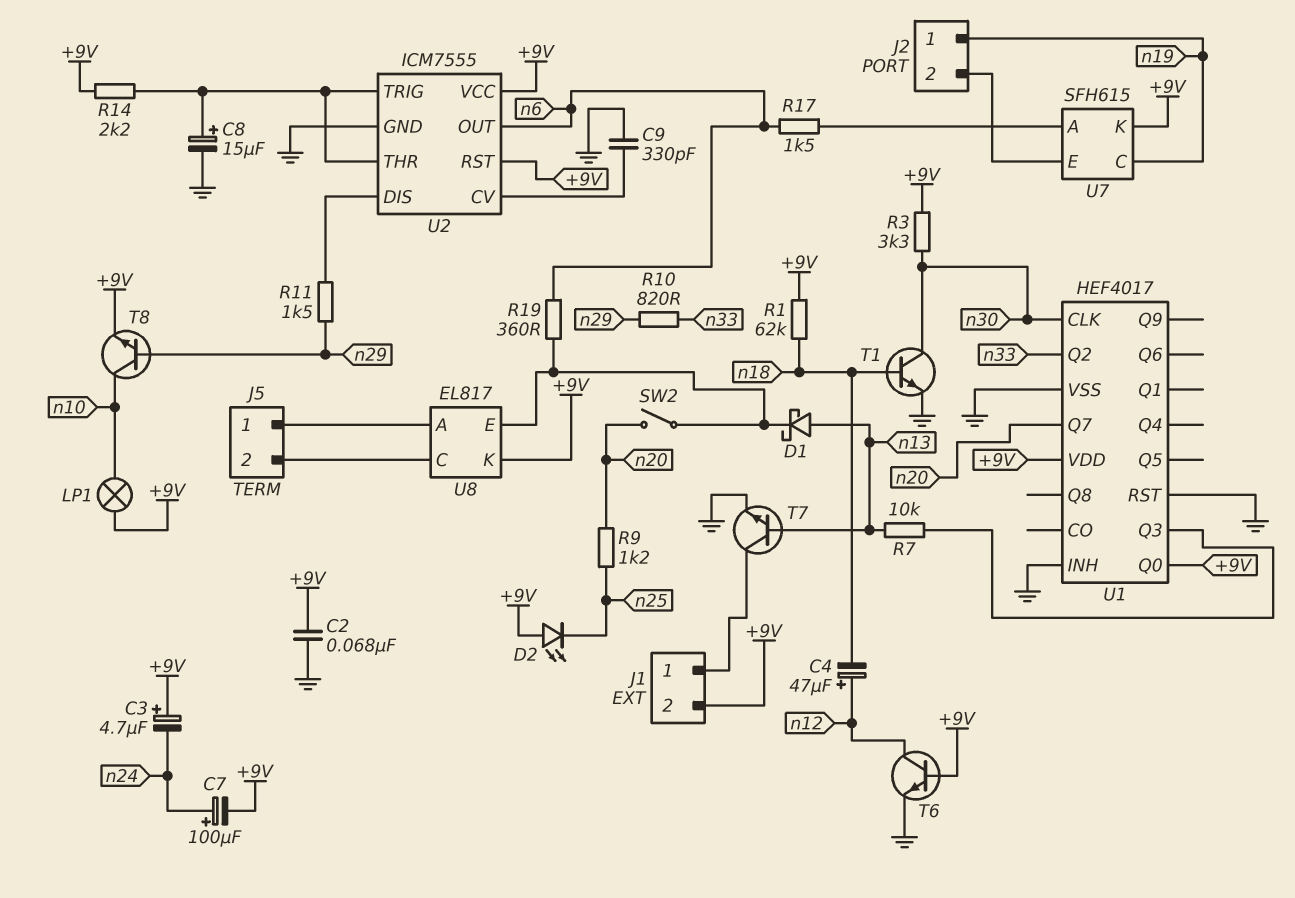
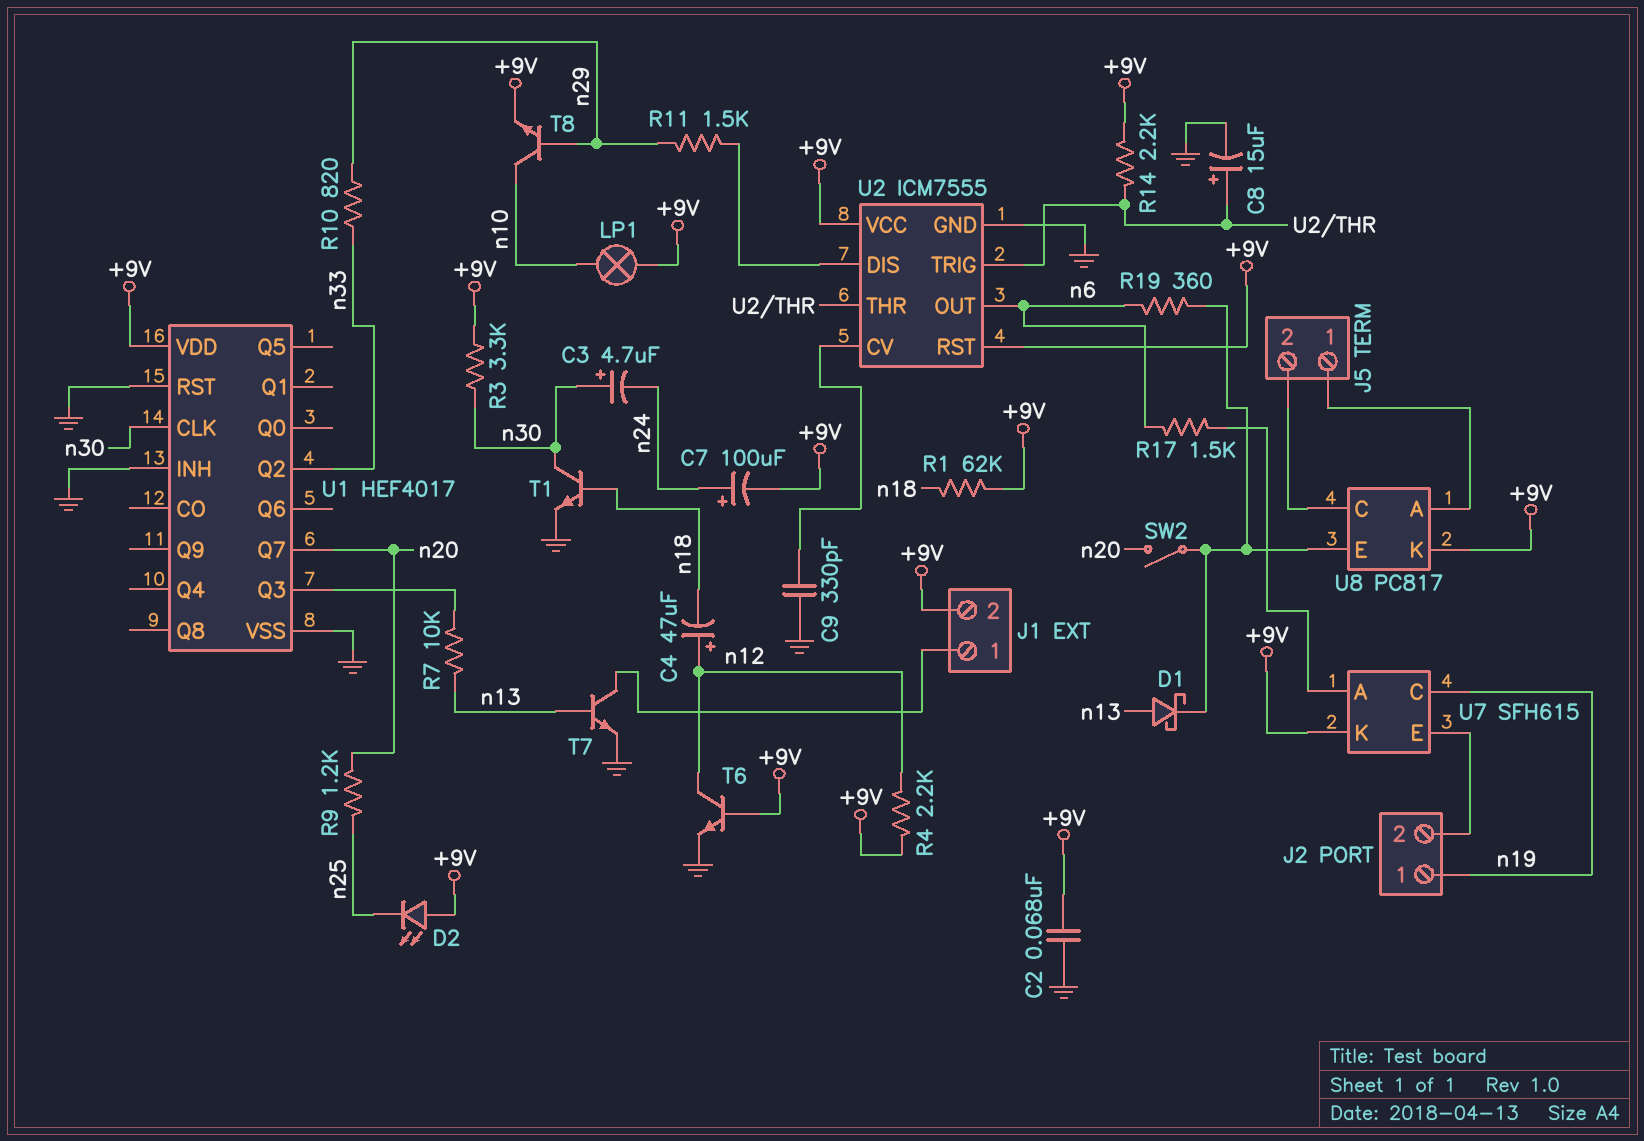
C3: 4.7uF (plus +9V, minus n24) -> 4.7uF (plus n30, minus n24)
R4: none -> 2.2k (+9V, n12)
U1 pin Q0: +9V -> none
U8: EL817 -> PC817

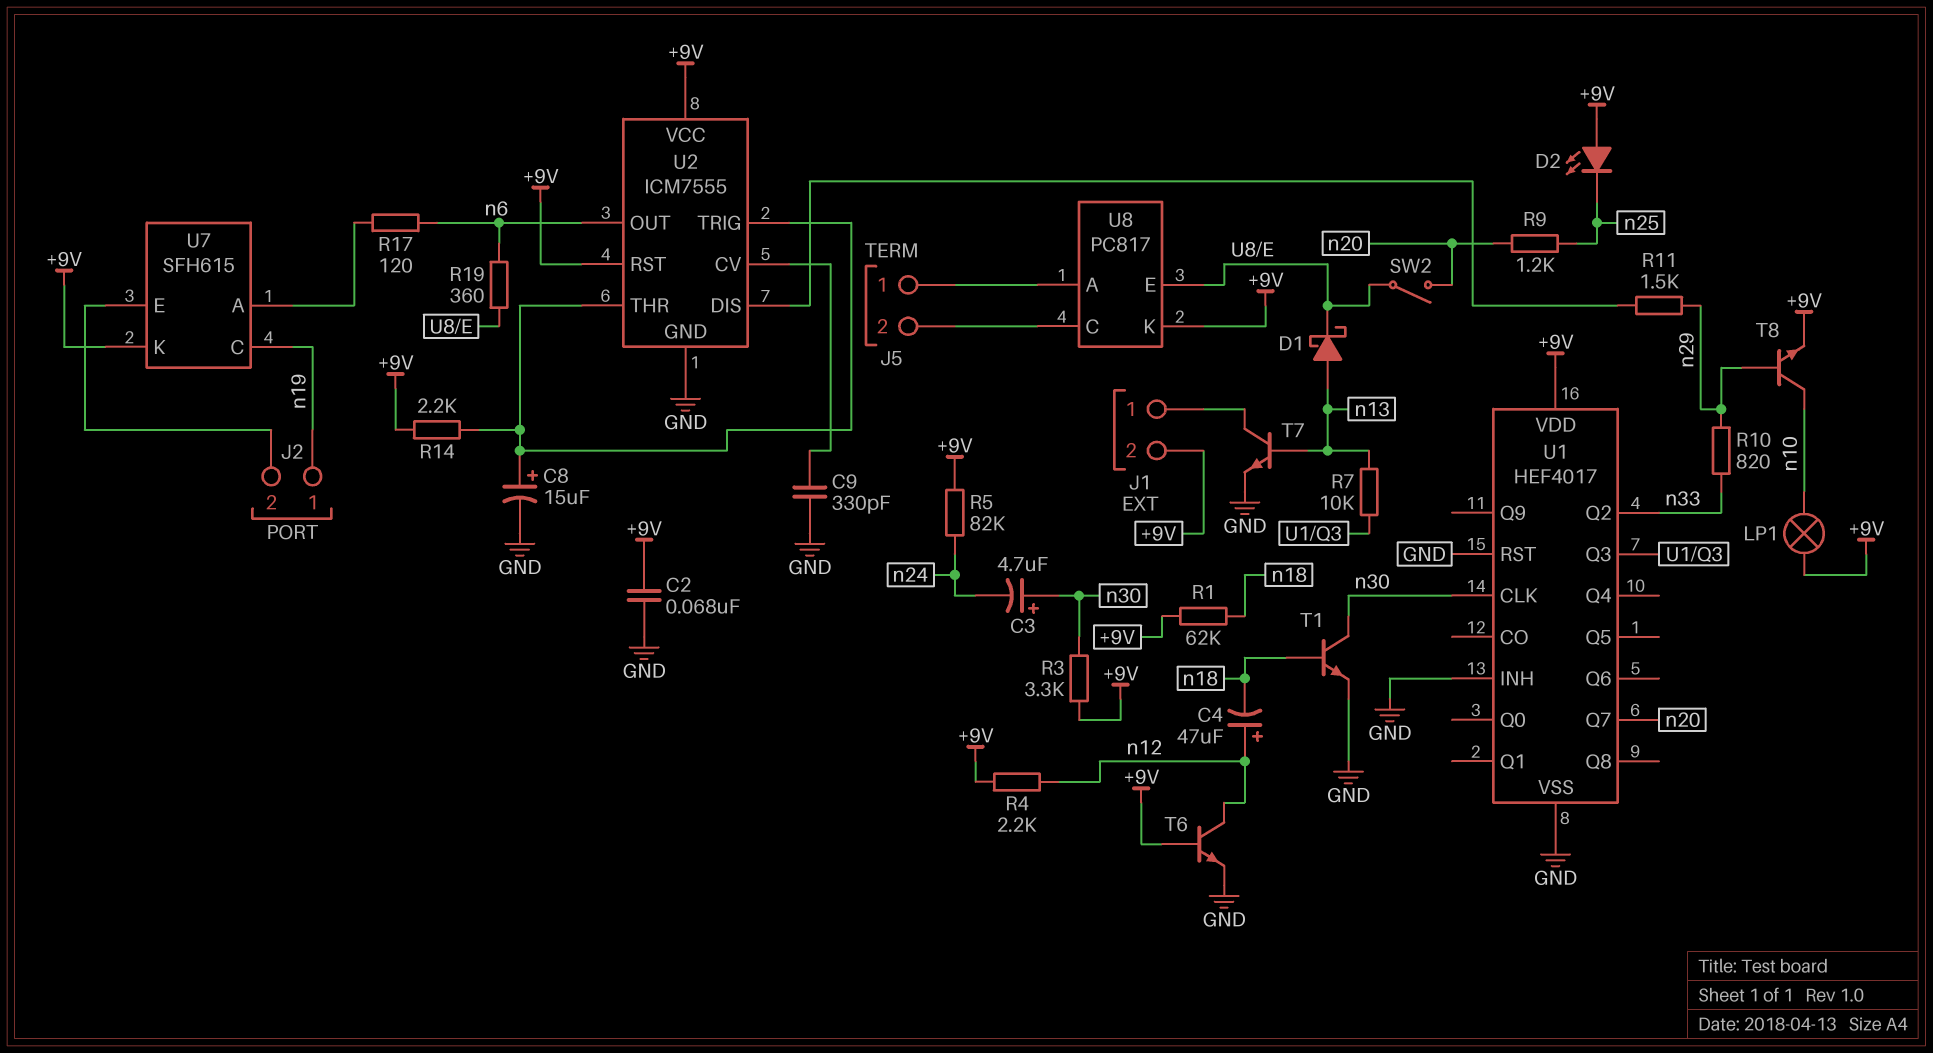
C7: 100uF (plus n24, minus +9V) -> none
R5: none -> 82k (+9V, n24)
R17: 1.5k (U7/A, n6) -> 120 (U7/A, n6)

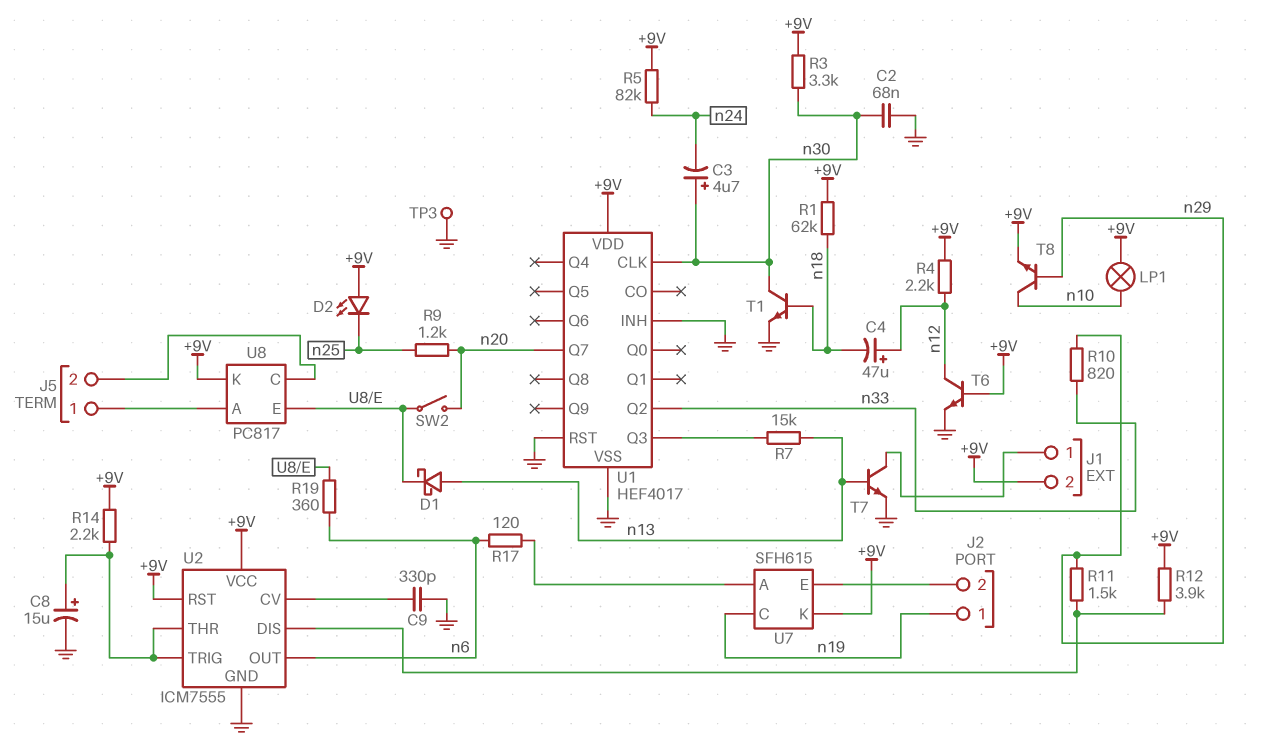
C2: 68nF (+9V, GND) -> 68nF (GND, n30)
R7: 10k (U1/Q3, n13) -> 15k (U1/Q3, n13)
R12: none -> 3.9k (+9V, U2/DIS)
TP3: none -> test point (GND)

